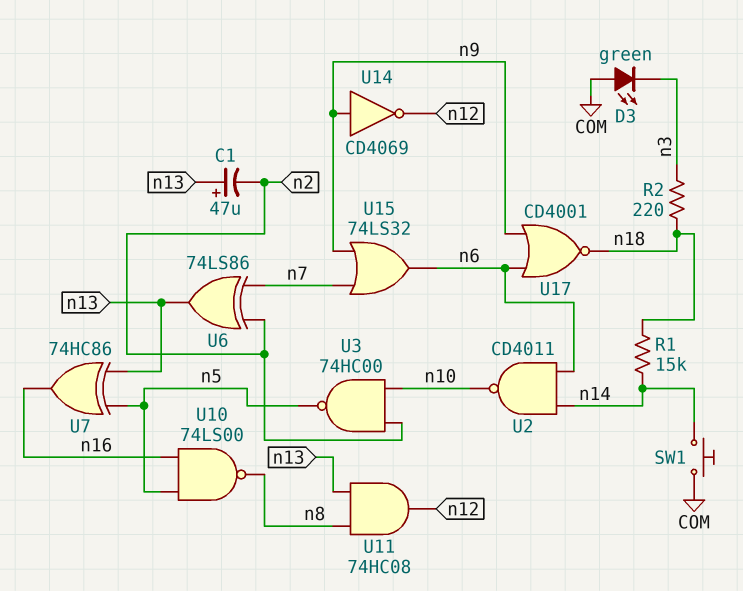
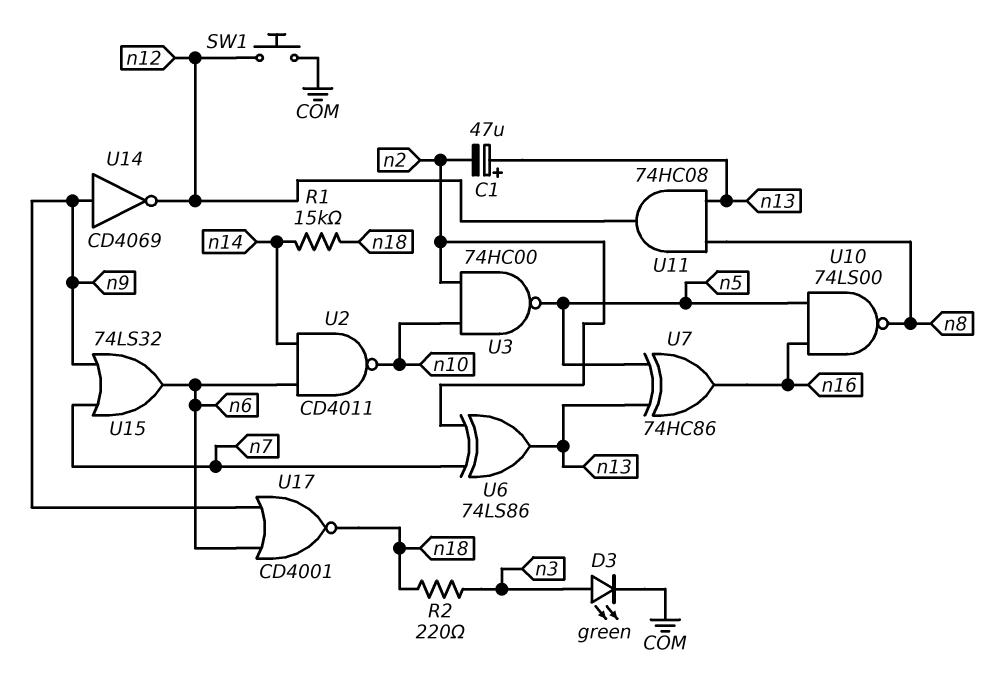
D3: LED green (A COM, K n3) -> LED green (A n3, K COM)
SW1: button (COM, n14) -> button (COM, n12)

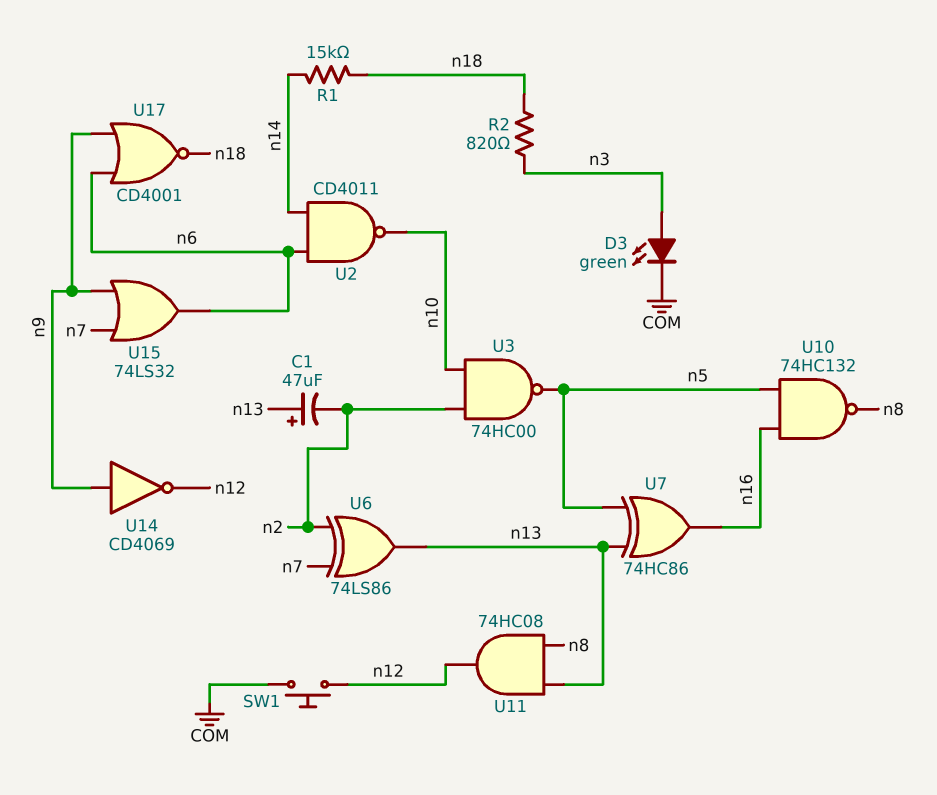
R2: 220 (n3, n18) -> 820 (n3, n18)
U10: NAND 74LS00 (in n5, in n16, out n8) -> NAND 74HC132 (in n5, in n16, out n8)

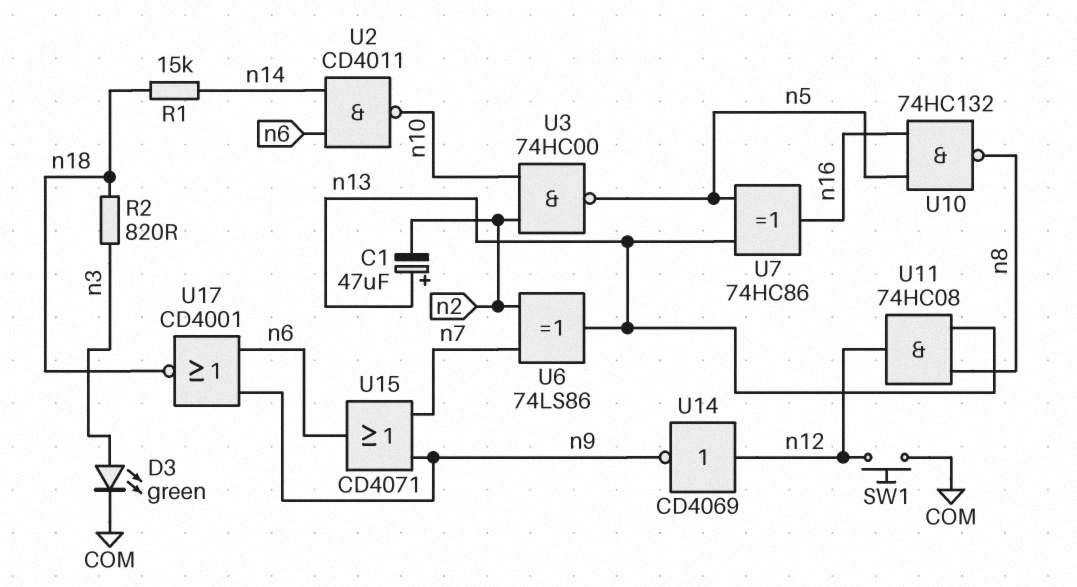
U14: NOT CD4069 (in n9, out n12) -> NOT CD4069 (in n12, out n9)
U15: OR 74LS32 (in n7, in n9, out n6) -> OR CD4071 (in n7, in n9, out n6)

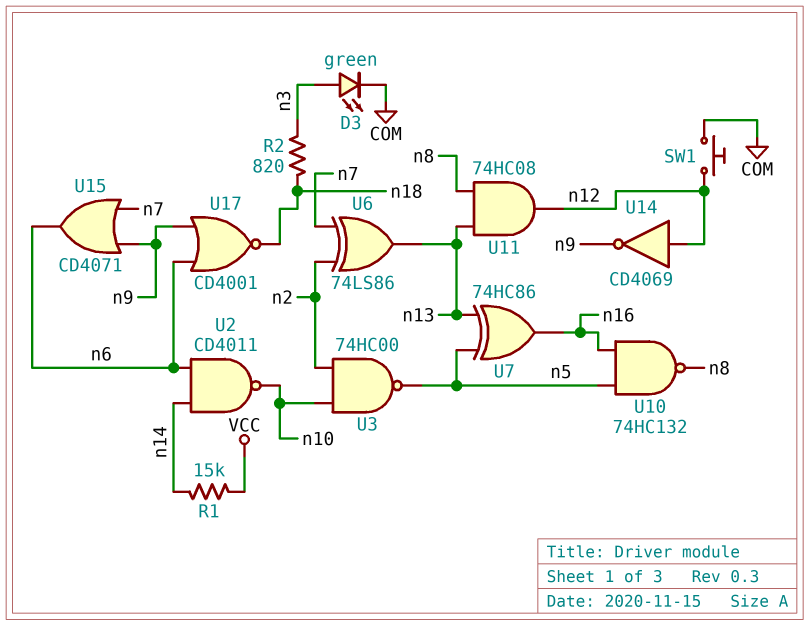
C1: 47uF (plus n13, minus n2) -> none
R1: 15k (n14, n18) -> 15k (VCC, n14)

